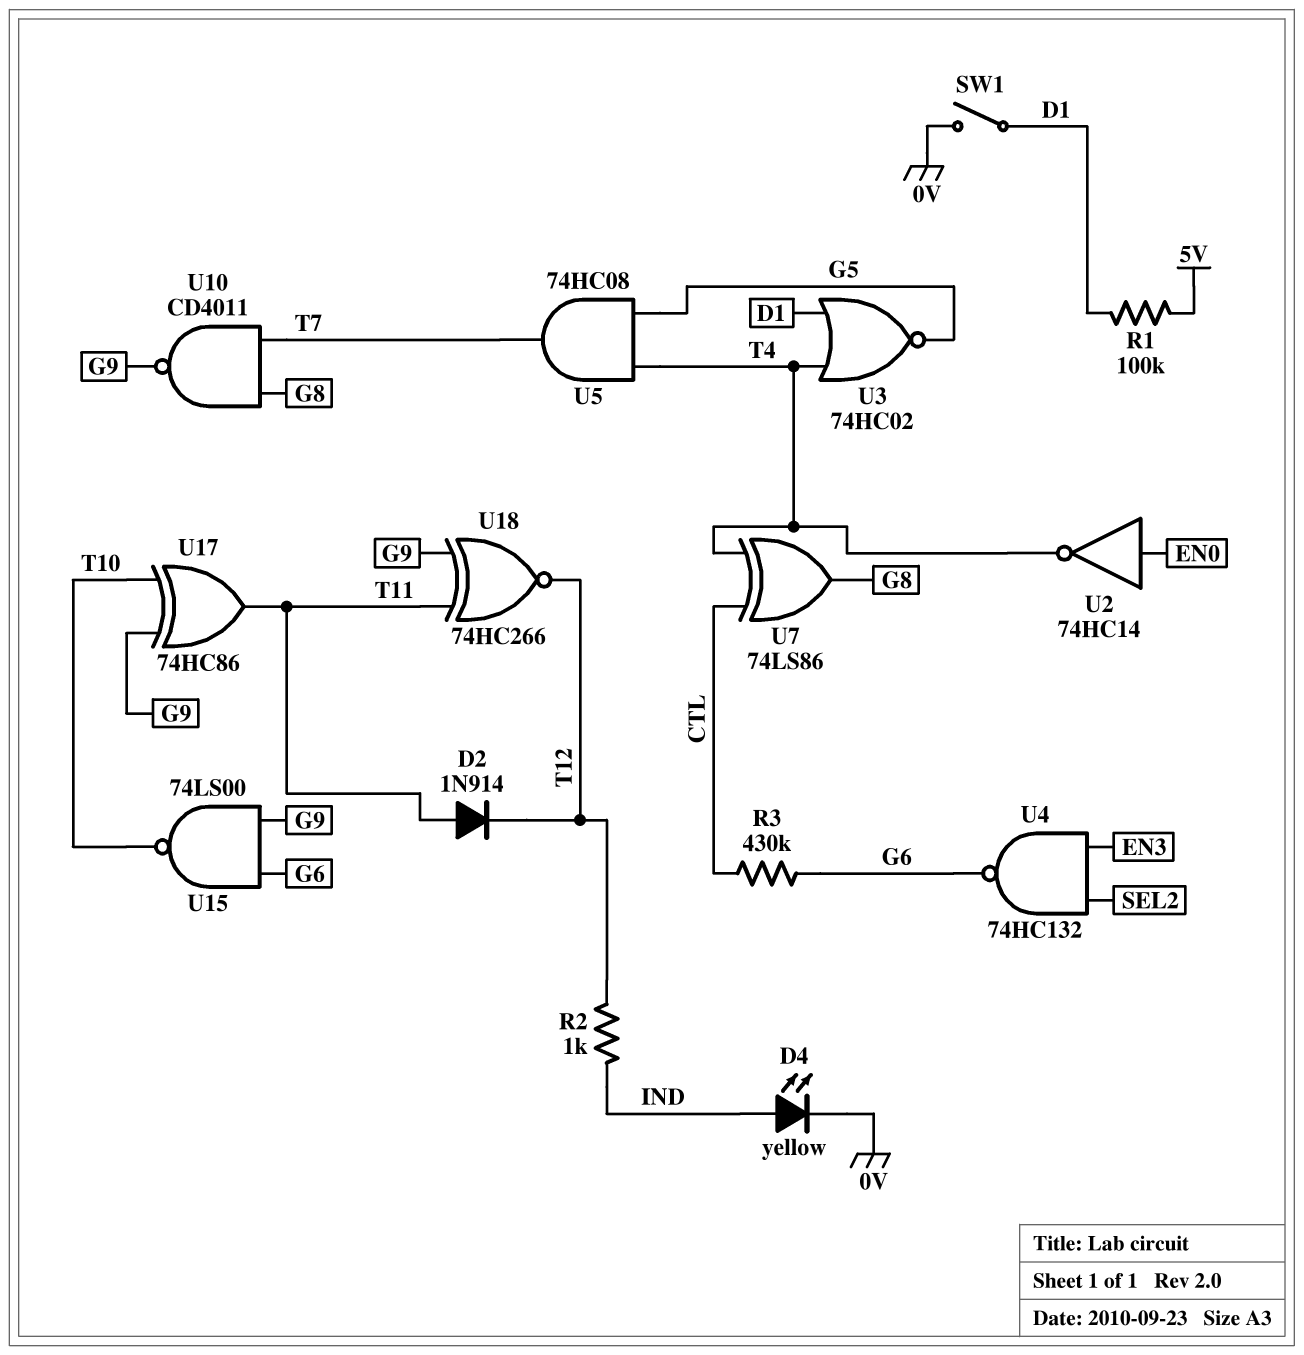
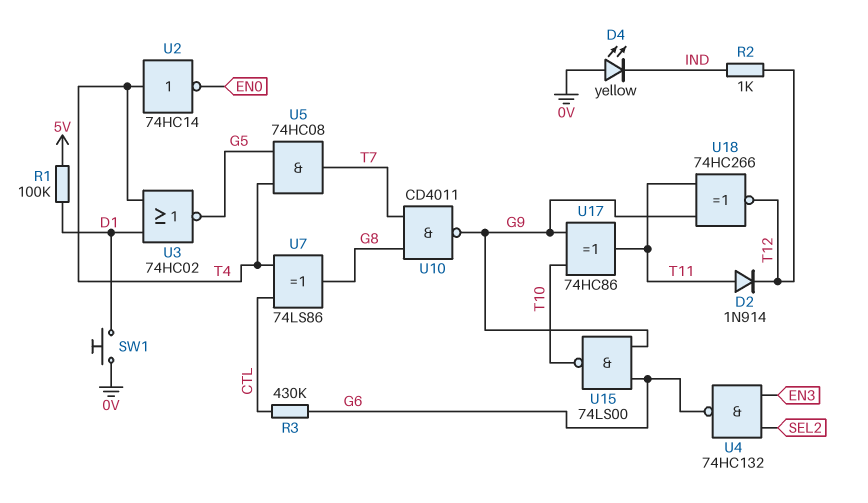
D4: LED yellow (A IND, K 0V) -> LED yellow (A 0V, K IND)
SW1: switch (0V, D1) -> button (0V, D1)
U2: NOT 74HC14 (in EN0, out T4) -> NOT 74HC14 (in T4, out EN0)

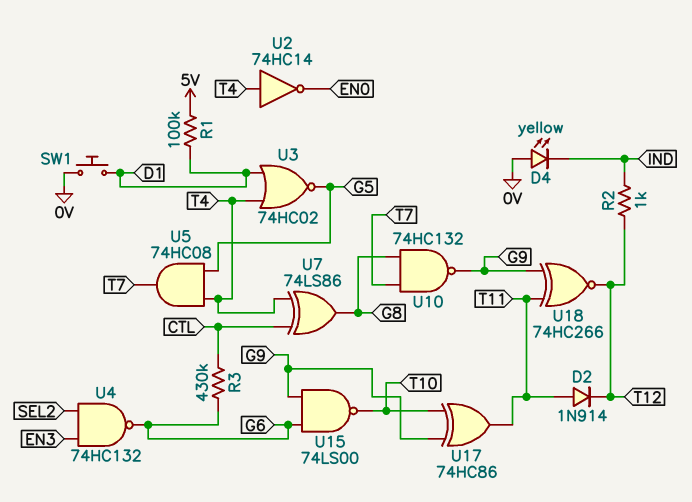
U10: NAND CD4011 (in G8, in T7, out G9) -> NAND 74HC132 (in G8, in T7, out G9)

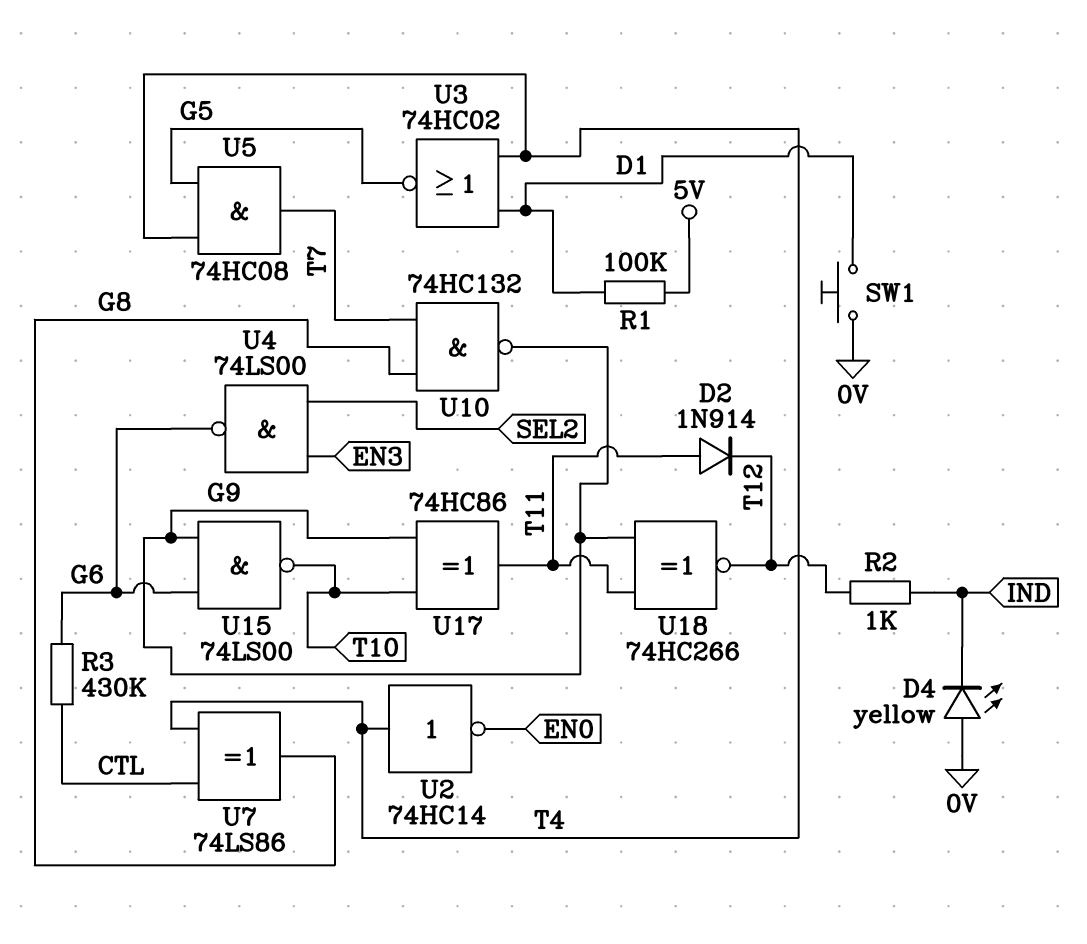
U4: NAND 74HC132 (in EN3, in SEL2, out G6) -> NAND 74LS00 (in EN3, in SEL2, out G6)

